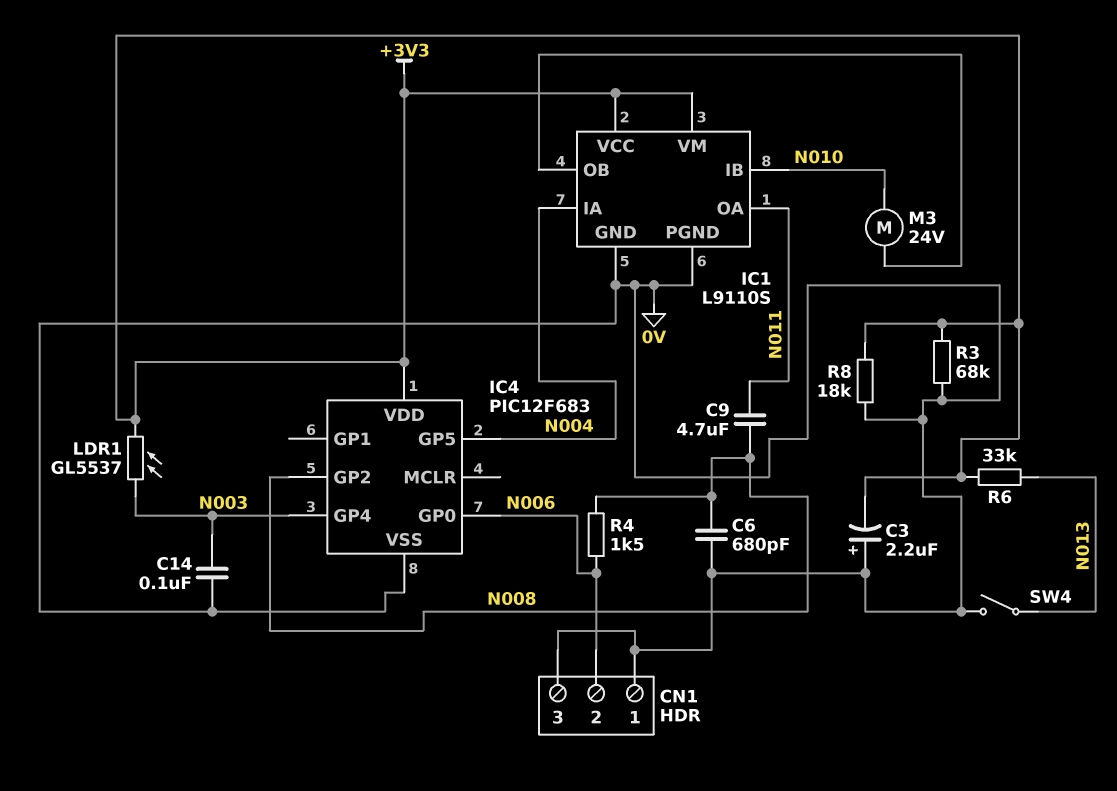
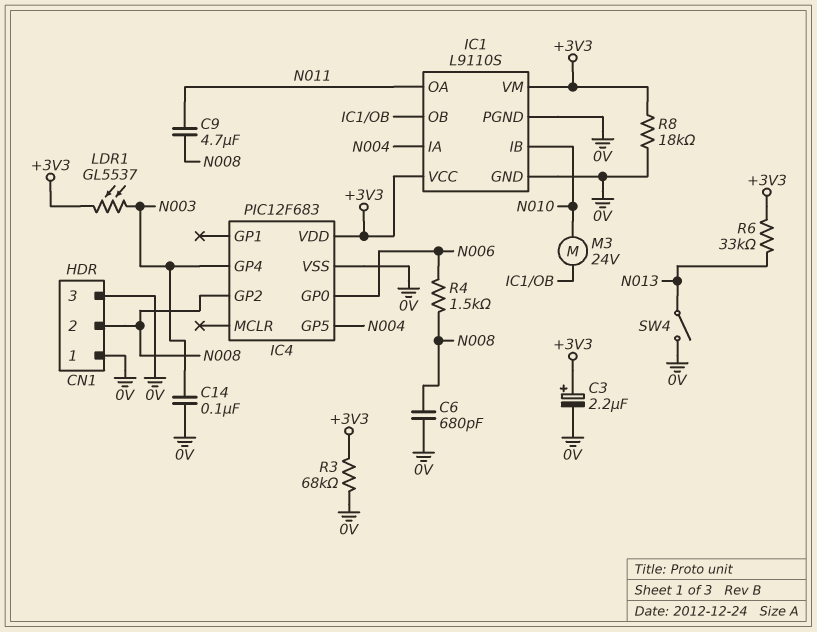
C3: 2.2uF (plus 0V, minus +3V3) -> 2.2uF (plus +3V3, minus 0V)
CN1 pin 2: N006 -> N008

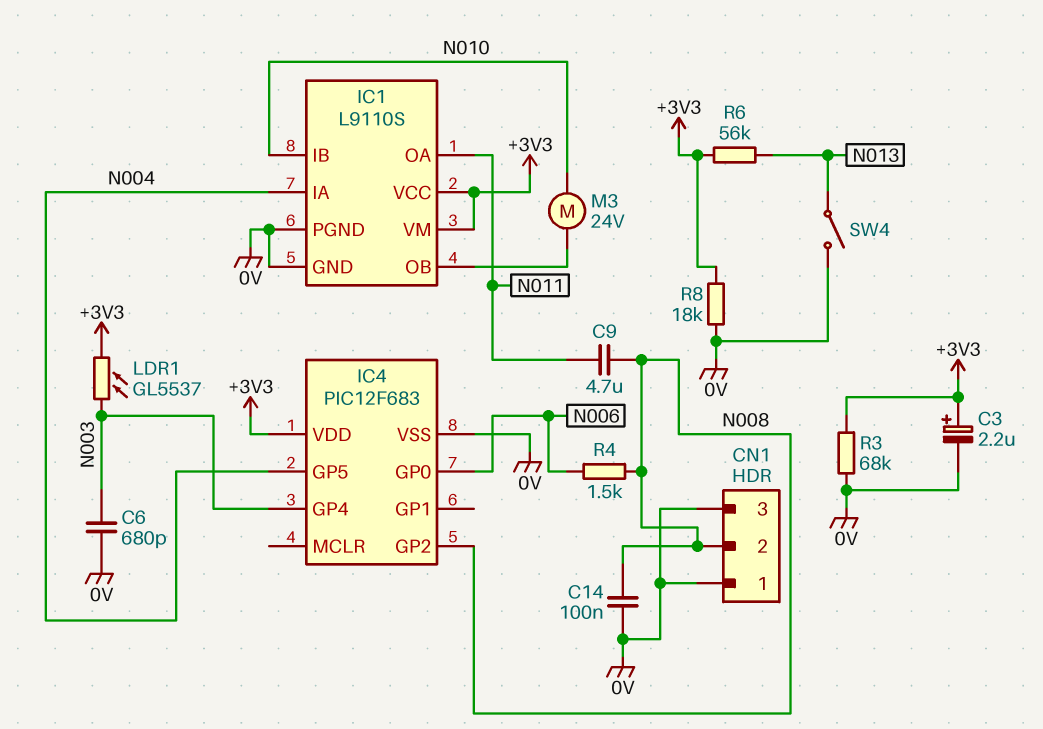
C6: 680pF (0V, N008) -> 680pF (0V, N003)
C14: 100nF (0V, N003) -> 100nF (0V, N008)
R6: 33k (+3V3, N013) -> 56k (+3V3, N013)

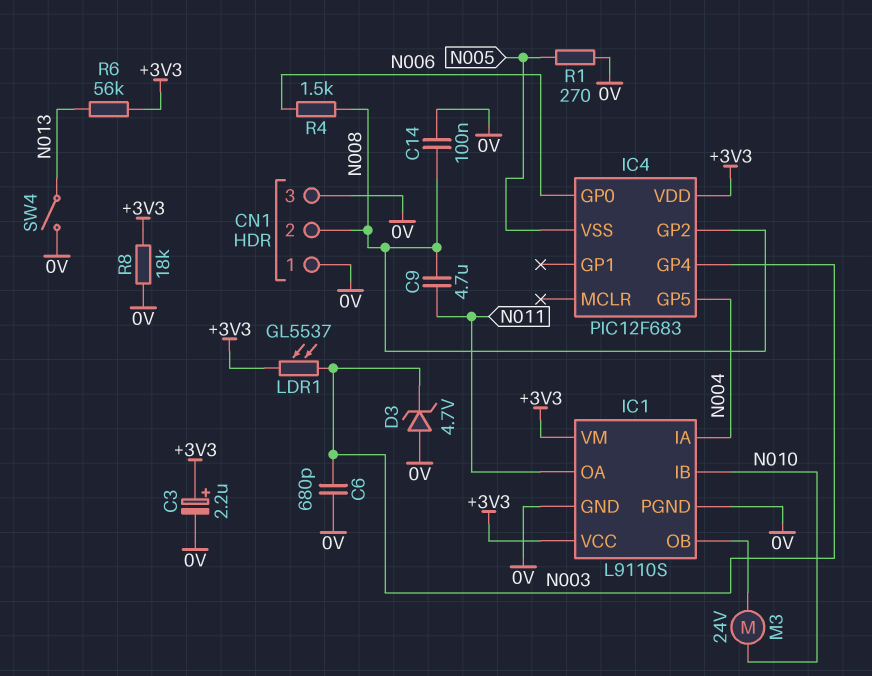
D3: none -> zener 4.7V (A 0V, K N003)
IC4 pin VSS: 0V -> N005
R1: none -> 270 (0V, N005)
R3: 68k (+3V3, 0V) -> none

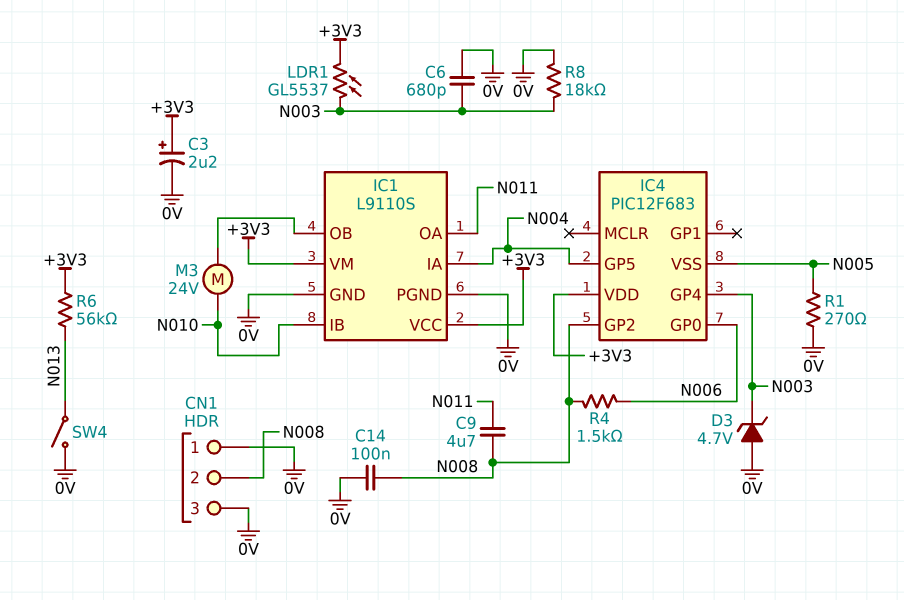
R8: 18k (+3V3, 0V) -> 18k (0V, N003)

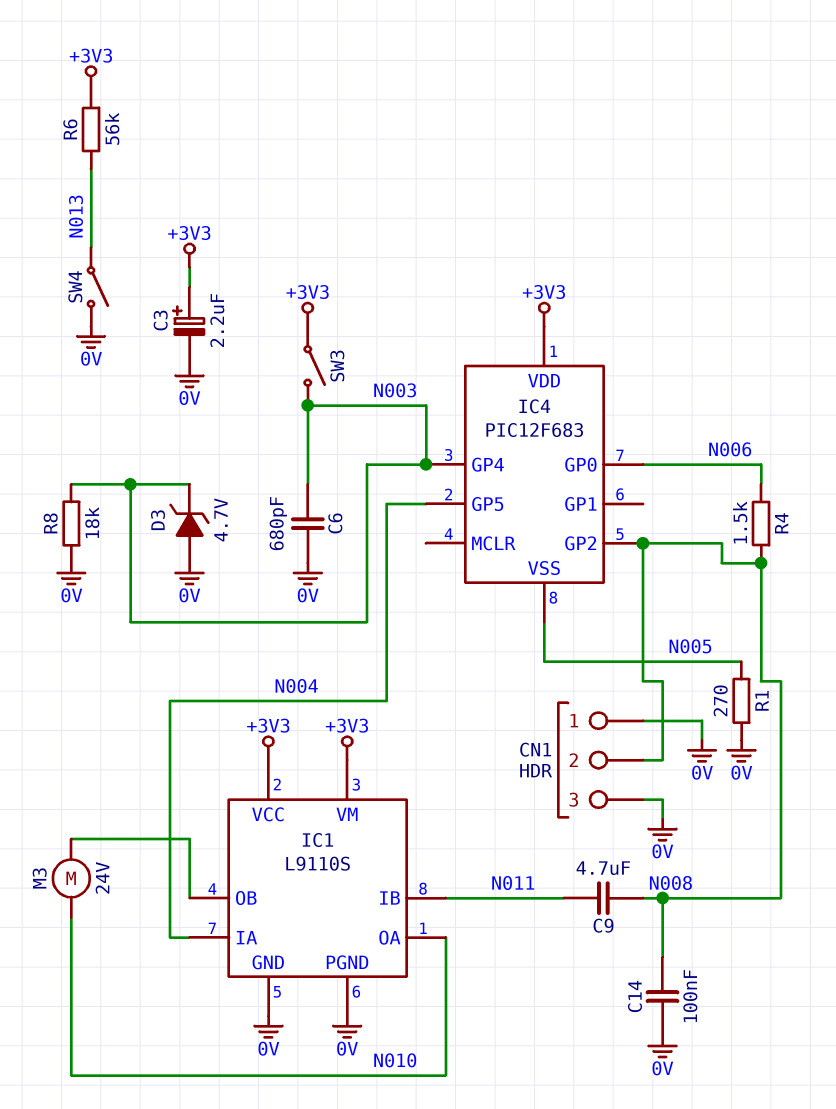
IC1 pin IB: N010 -> N011
IC1 pin OA: N011 -> N010
LDR1: GL5537 (+3V3, N003) -> none
SW3: none -> switch (+3V3, N003)

